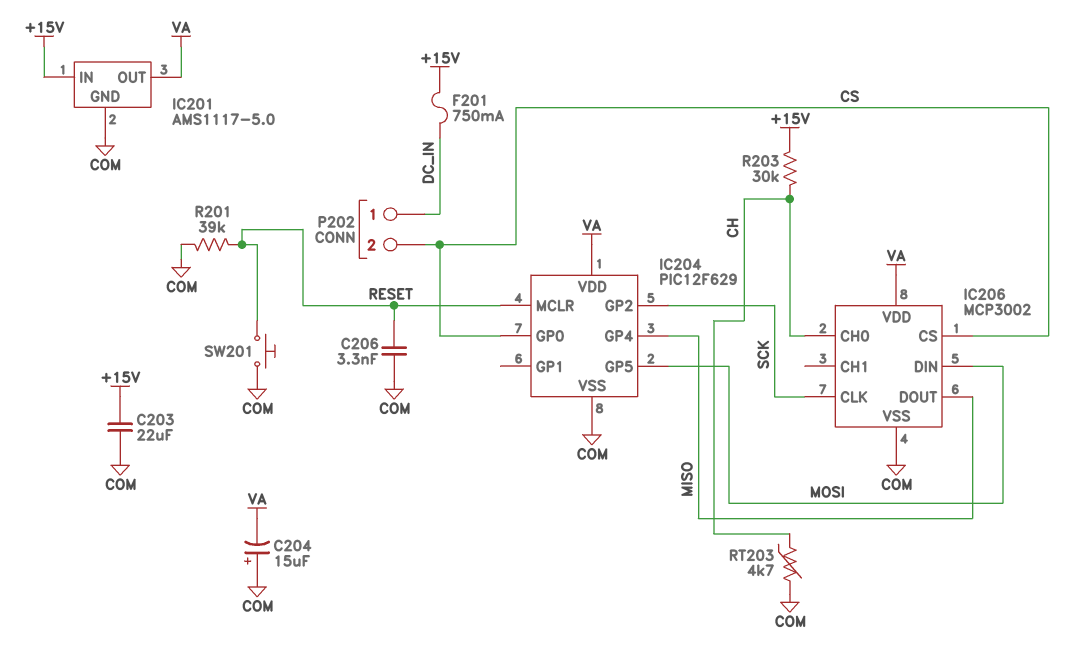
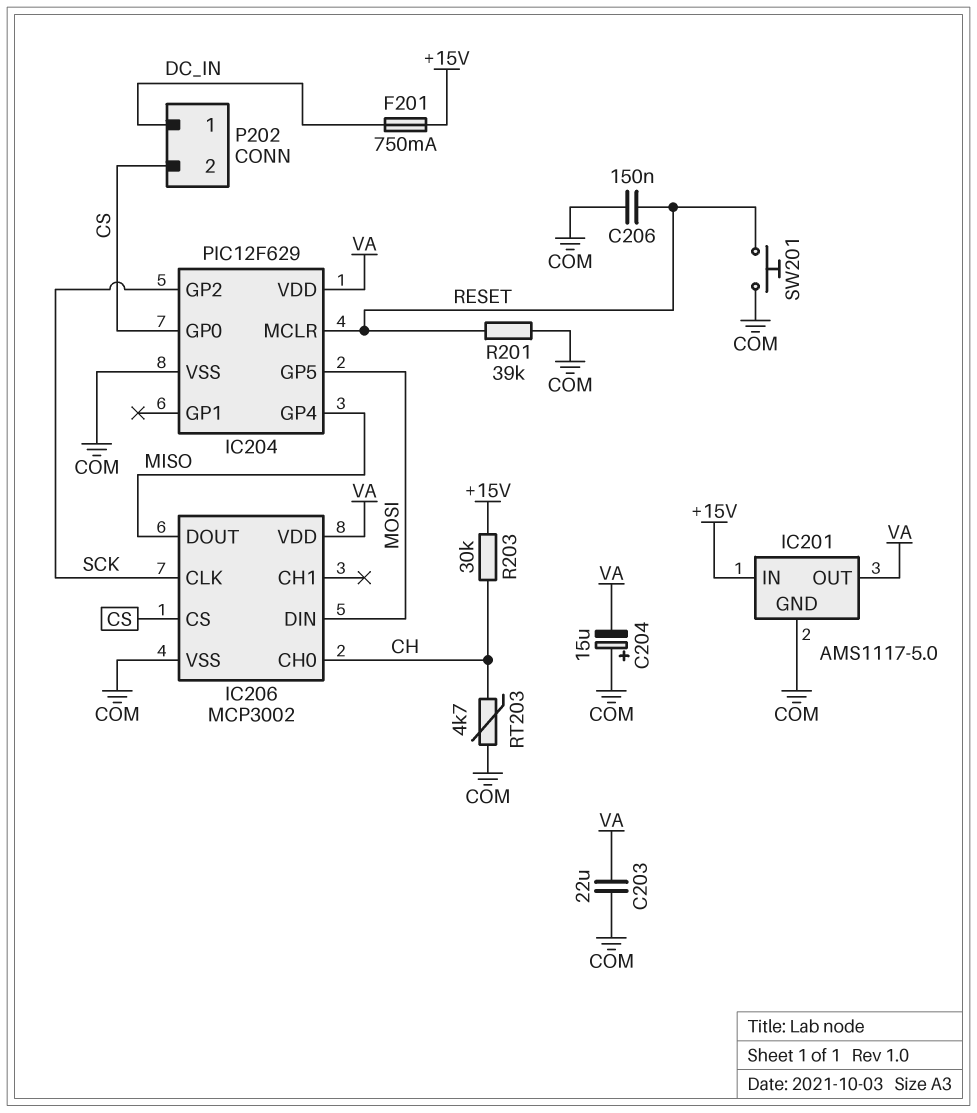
C203: 22uF (+15V, COM) -> 22uF (COM, VA)
C206: 3.3nF (COM, RESET) -> 150nF (COM, RESET)

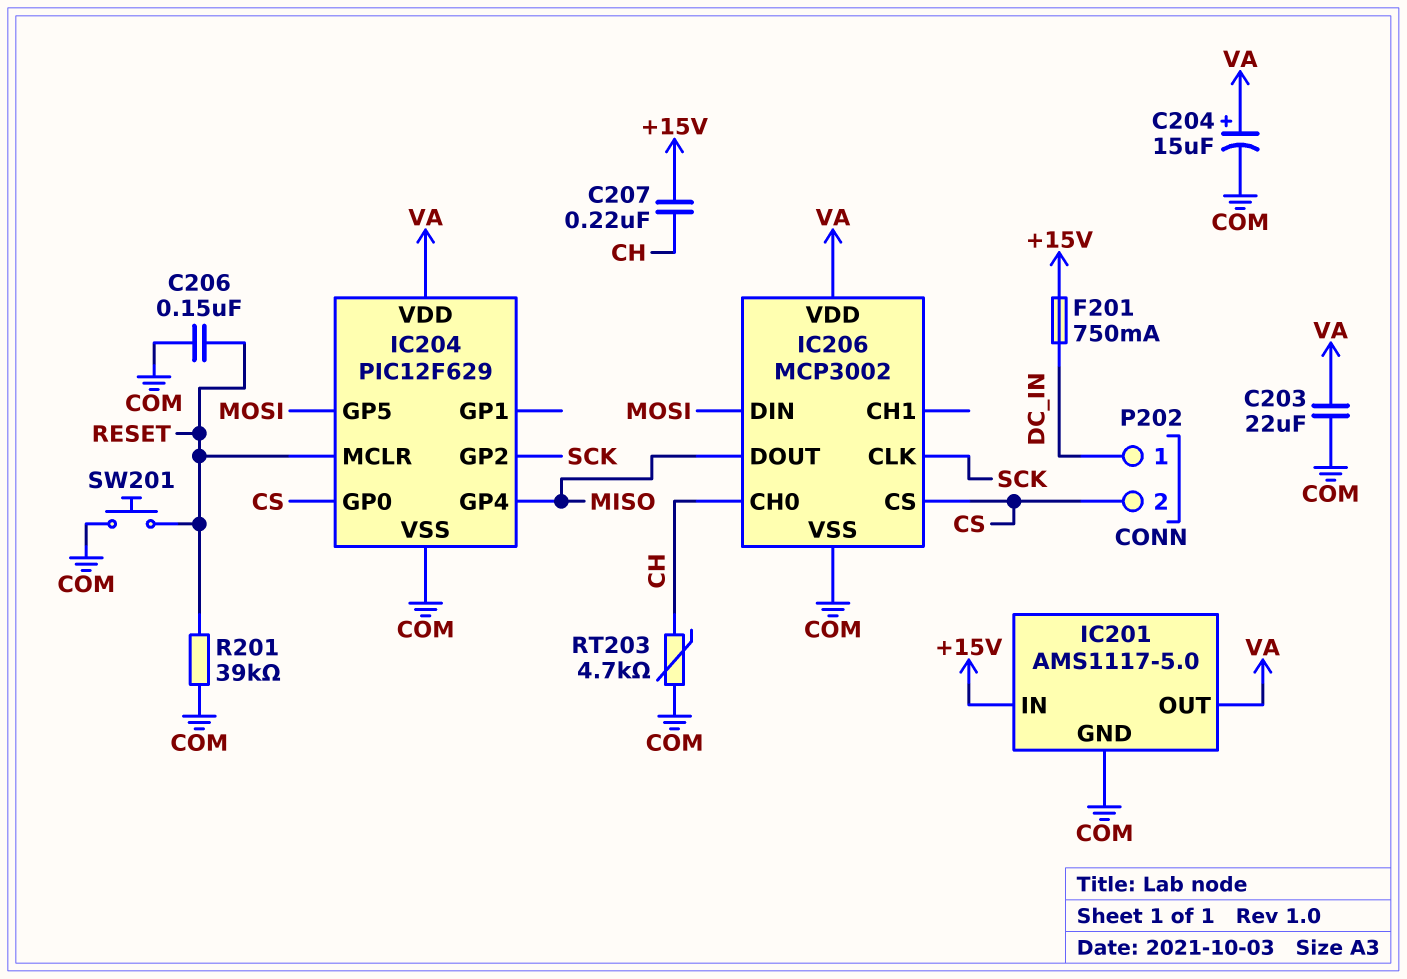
C204: 15uF (plus COM, minus VA) -> 15uF (plus VA, minus COM)
C207: none -> 220nF (+15V, CH)
R203: 30k (+15V, CH) -> none

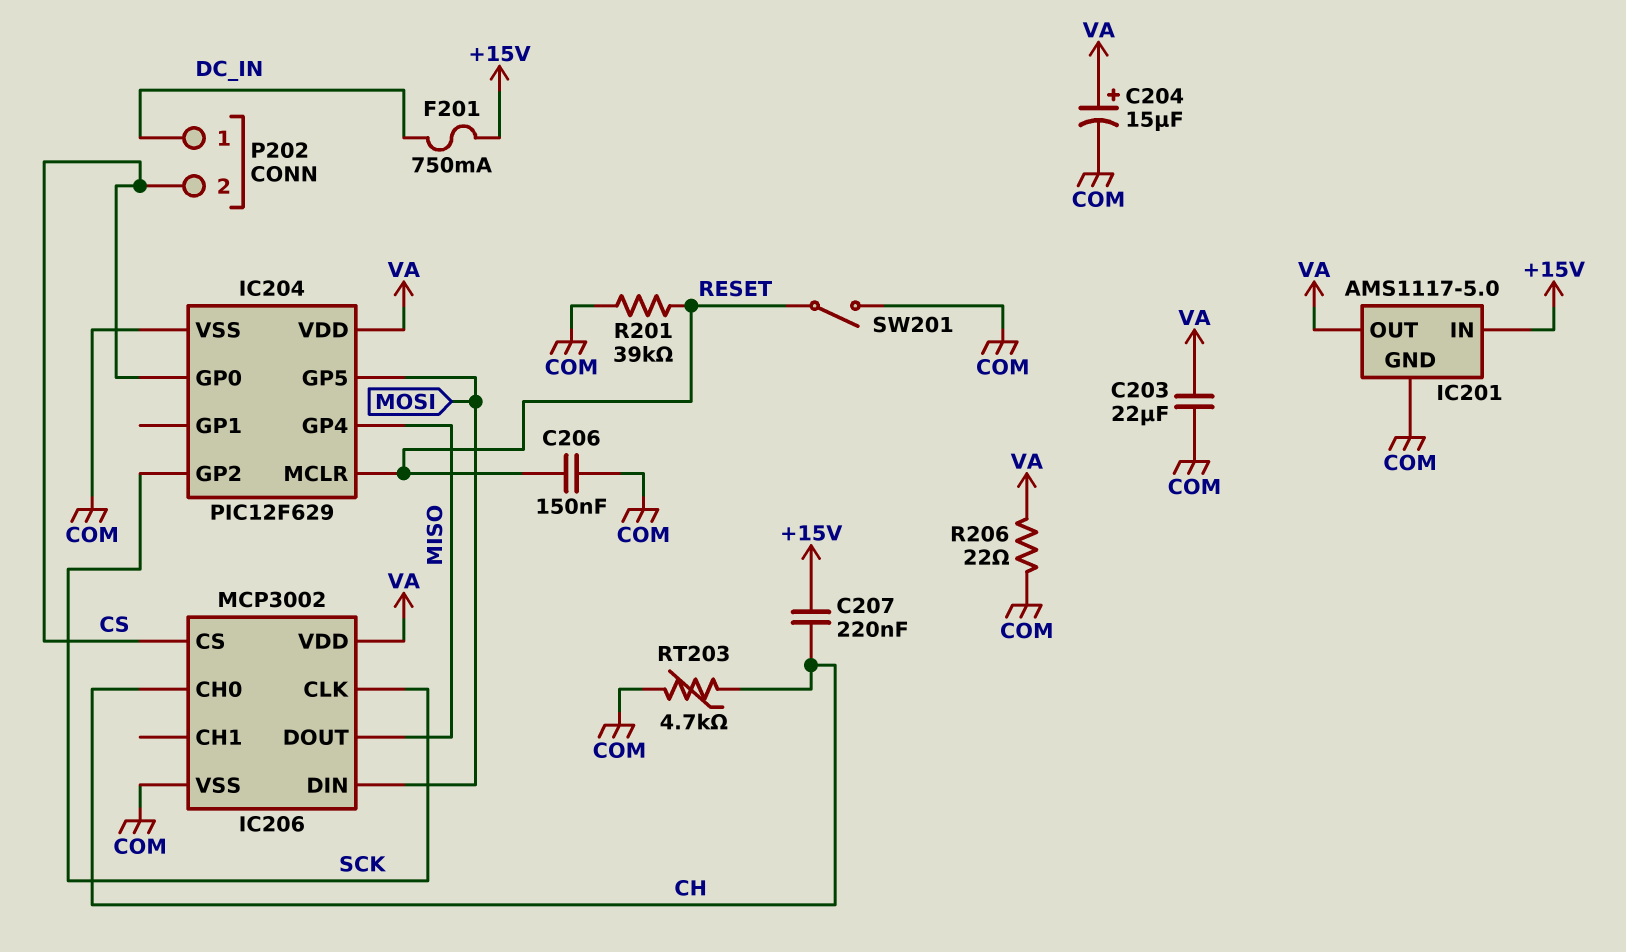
R206: none -> 22 (COM, VA)
SW201: button (COM, RESET) -> switch (COM, RESET)

